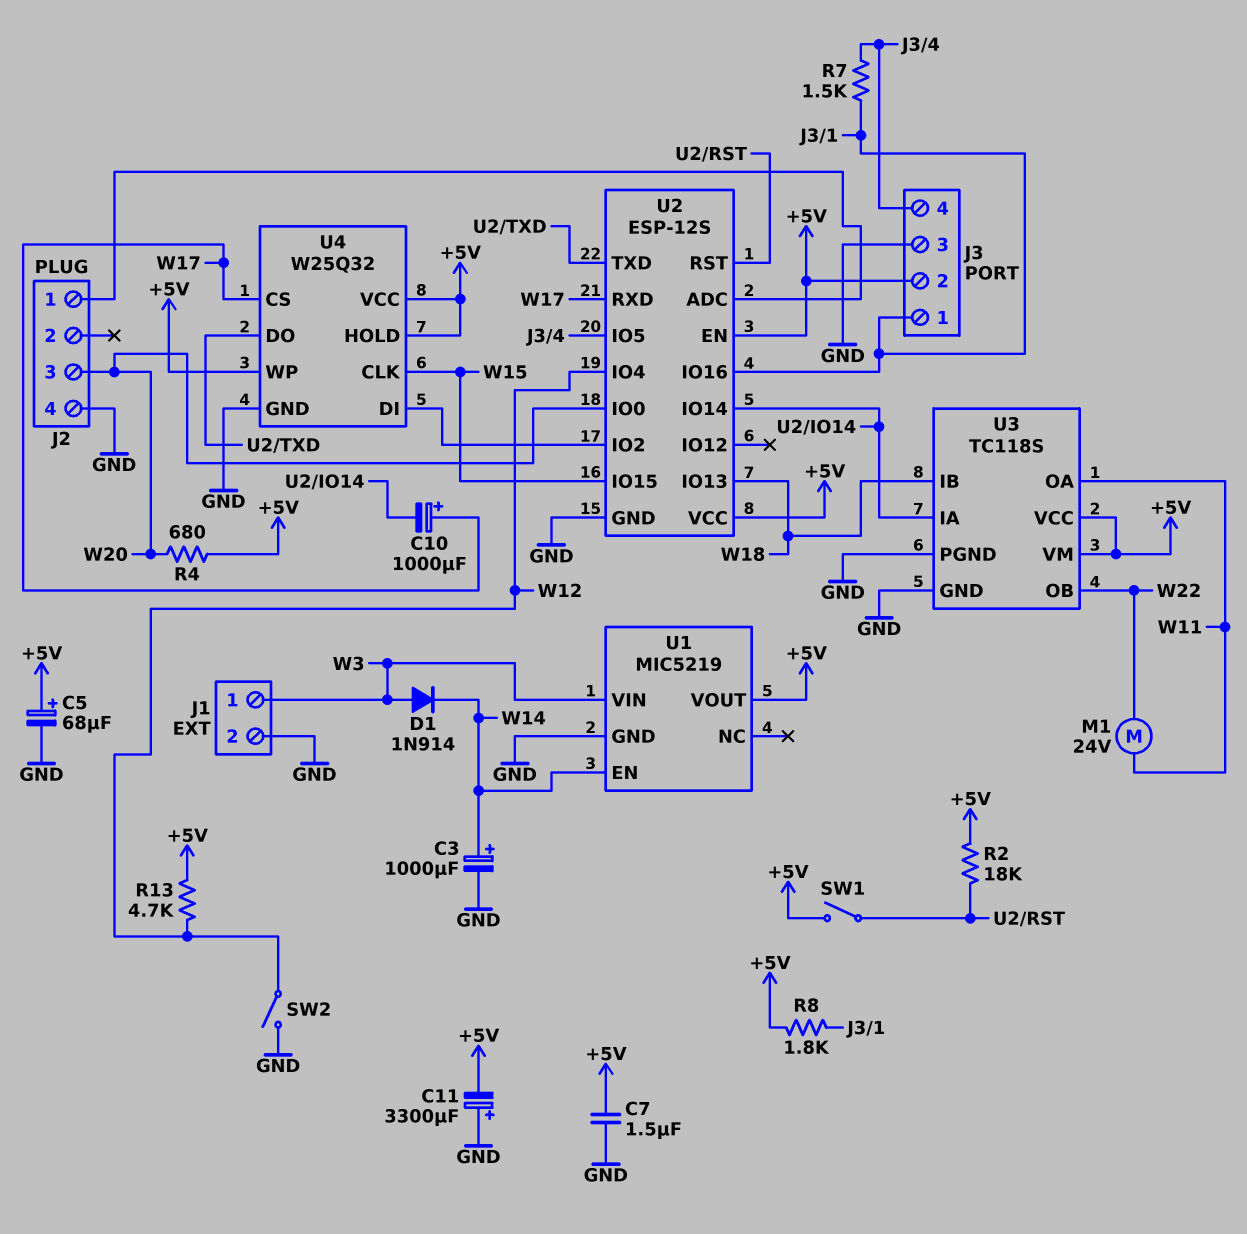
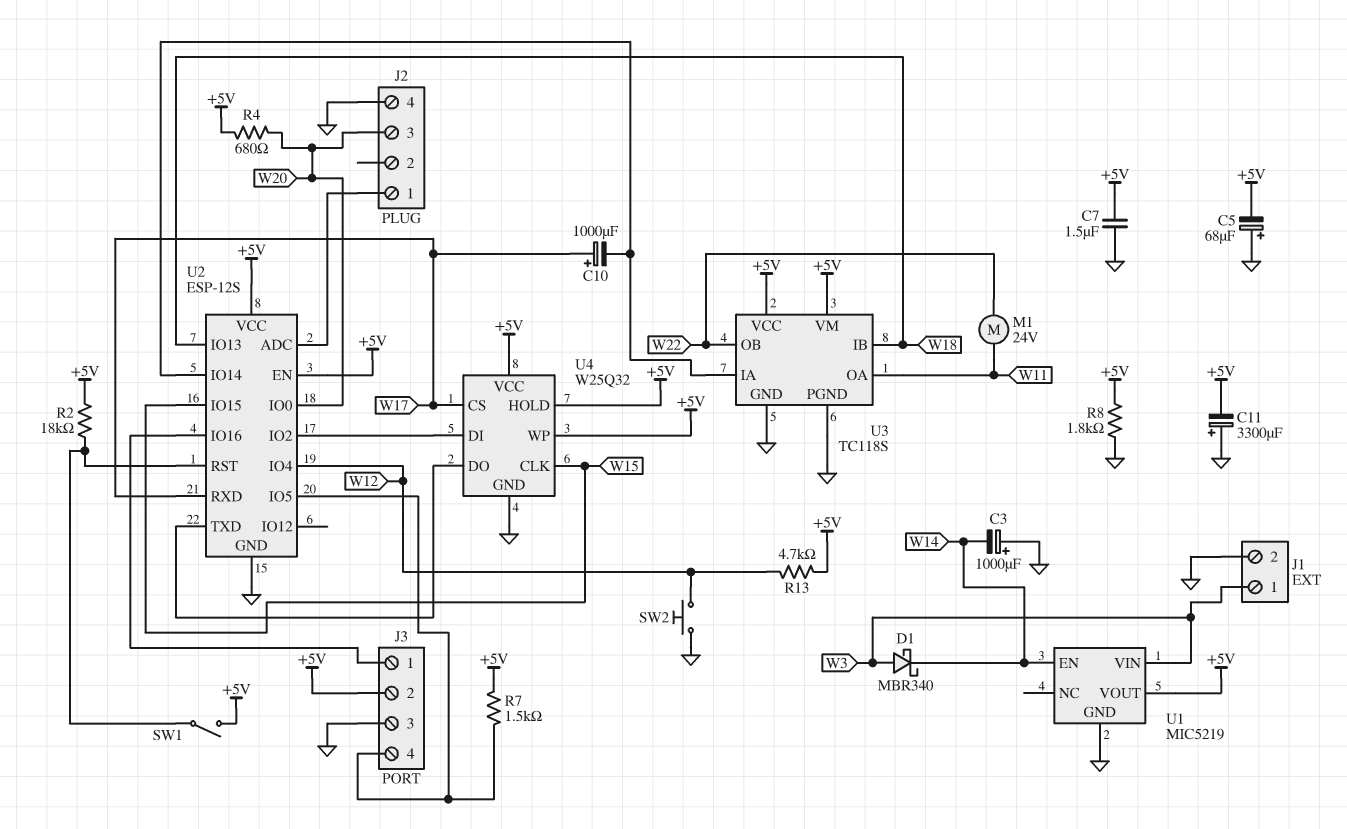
C3: 1000uF (plus W14, minus GND) -> 1000uF (plus GND, minus W14)
C5: 68uF (plus +5V, minus GND) -> 68uF (plus GND, minus +5V)
D1: diode 1N914 (A W3, K W14) -> schottky MBR340 (A W3, K W14)
R7: 1.5k (J3/1, J3/4) -> 1.5k (+5V, J3/4)
R8: 1.8k (+5V, J3/1) -> 1.8k (+5V, GND)
SW2: switch (GND, W12) -> button (GND, W12)

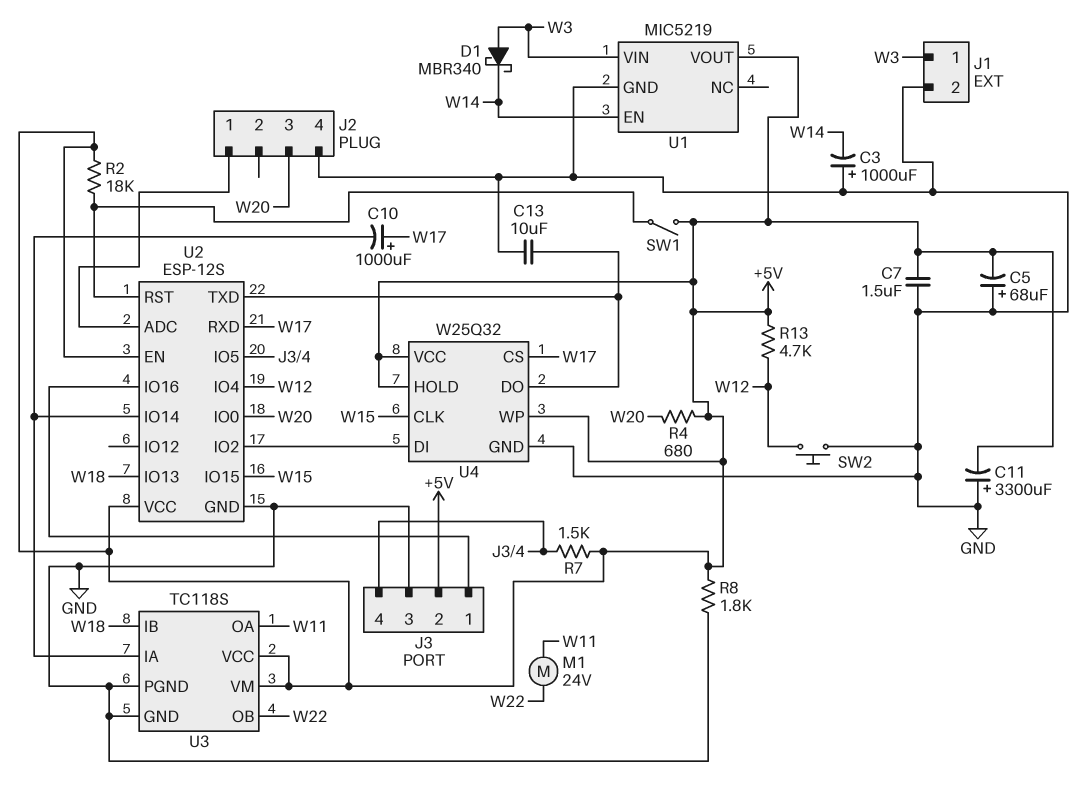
C13: none -> 10uF (GND, U2/TXD)

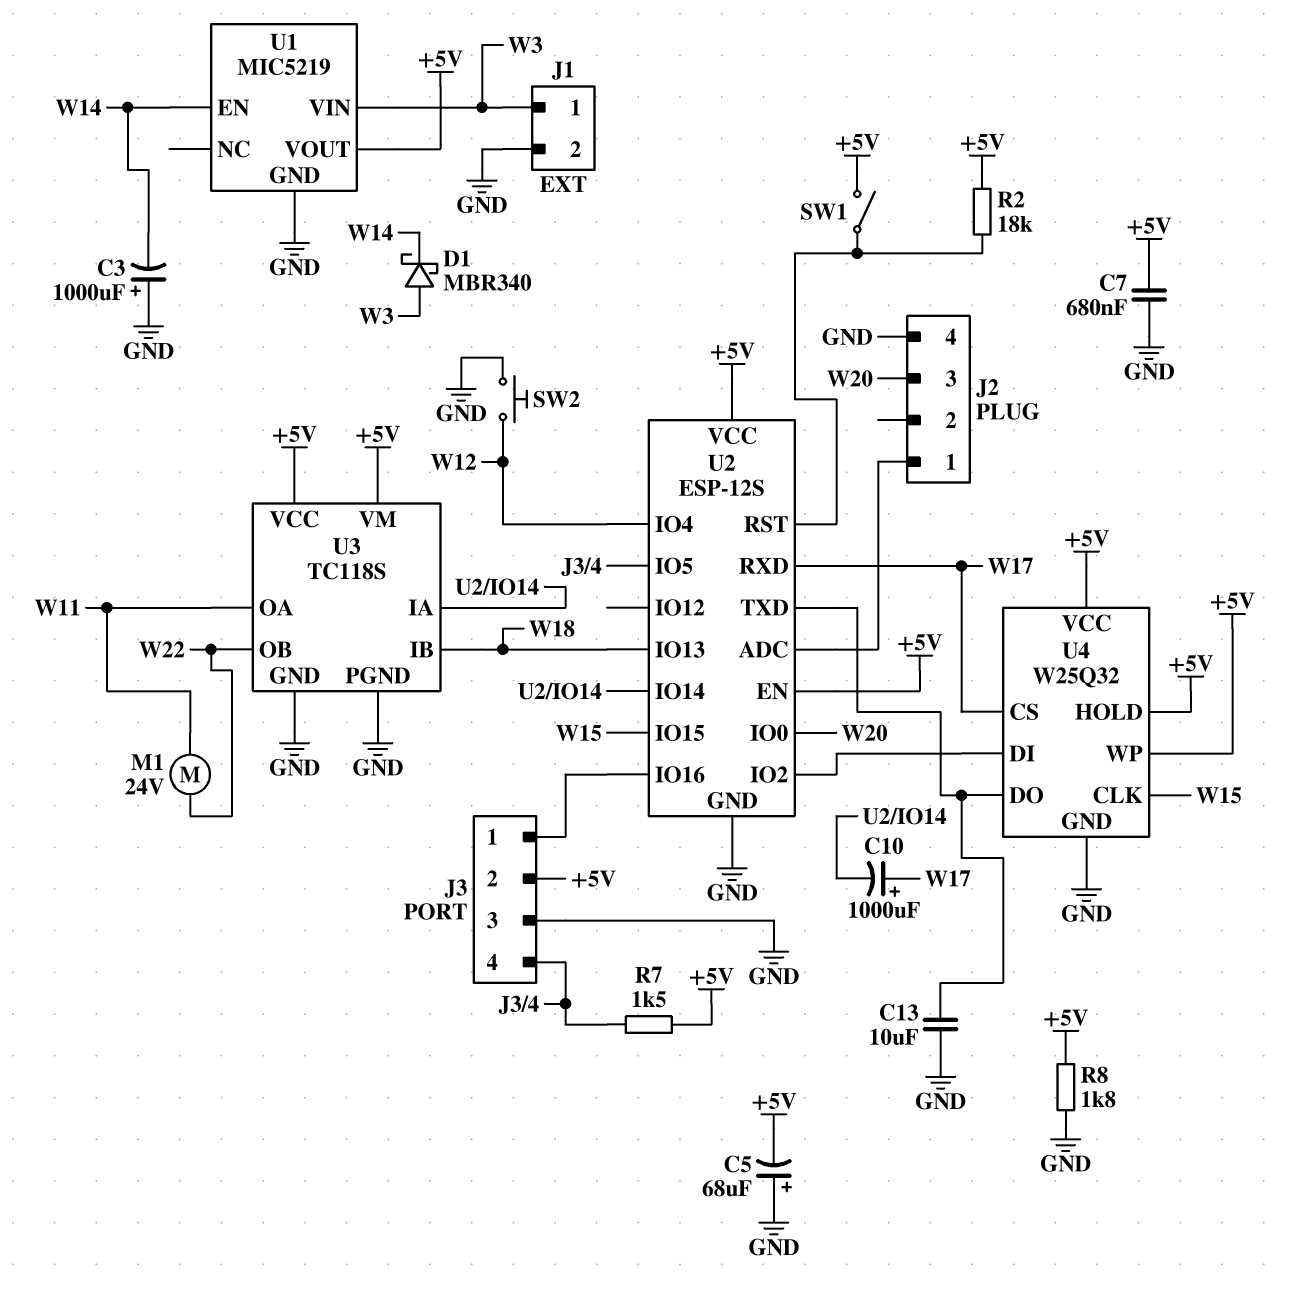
C7: 1.5uF (+5V, GND) -> 680nF (+5V, GND)
C11: 3300uF (plus GND, minus +5V) -> none
R4: 680 (+5V, W20) -> none
R13: 4.7k (+5V, W12) -> none

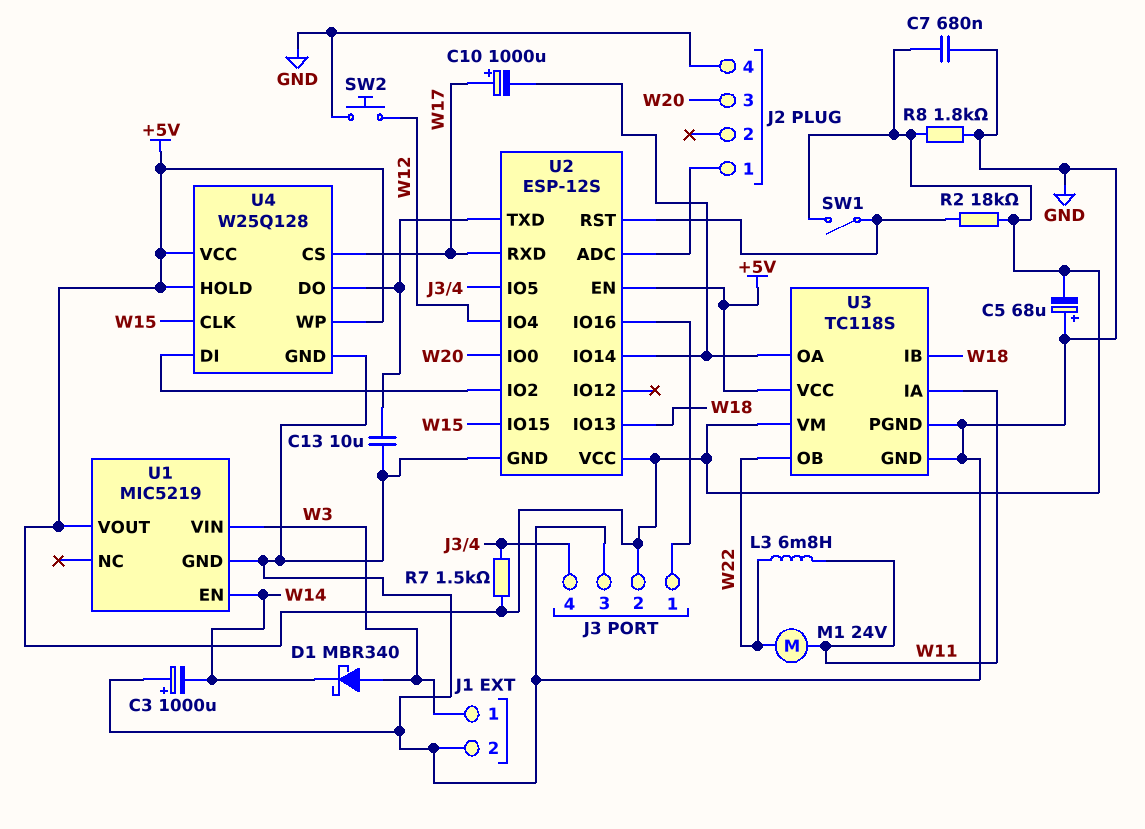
L3: none -> 6.8mH (W11, W22)
U3 pin IA: U2/IO14 -> W11
U3 pin OA: W11 -> U2/IO14
U4: W25Q32 -> W25Q128

